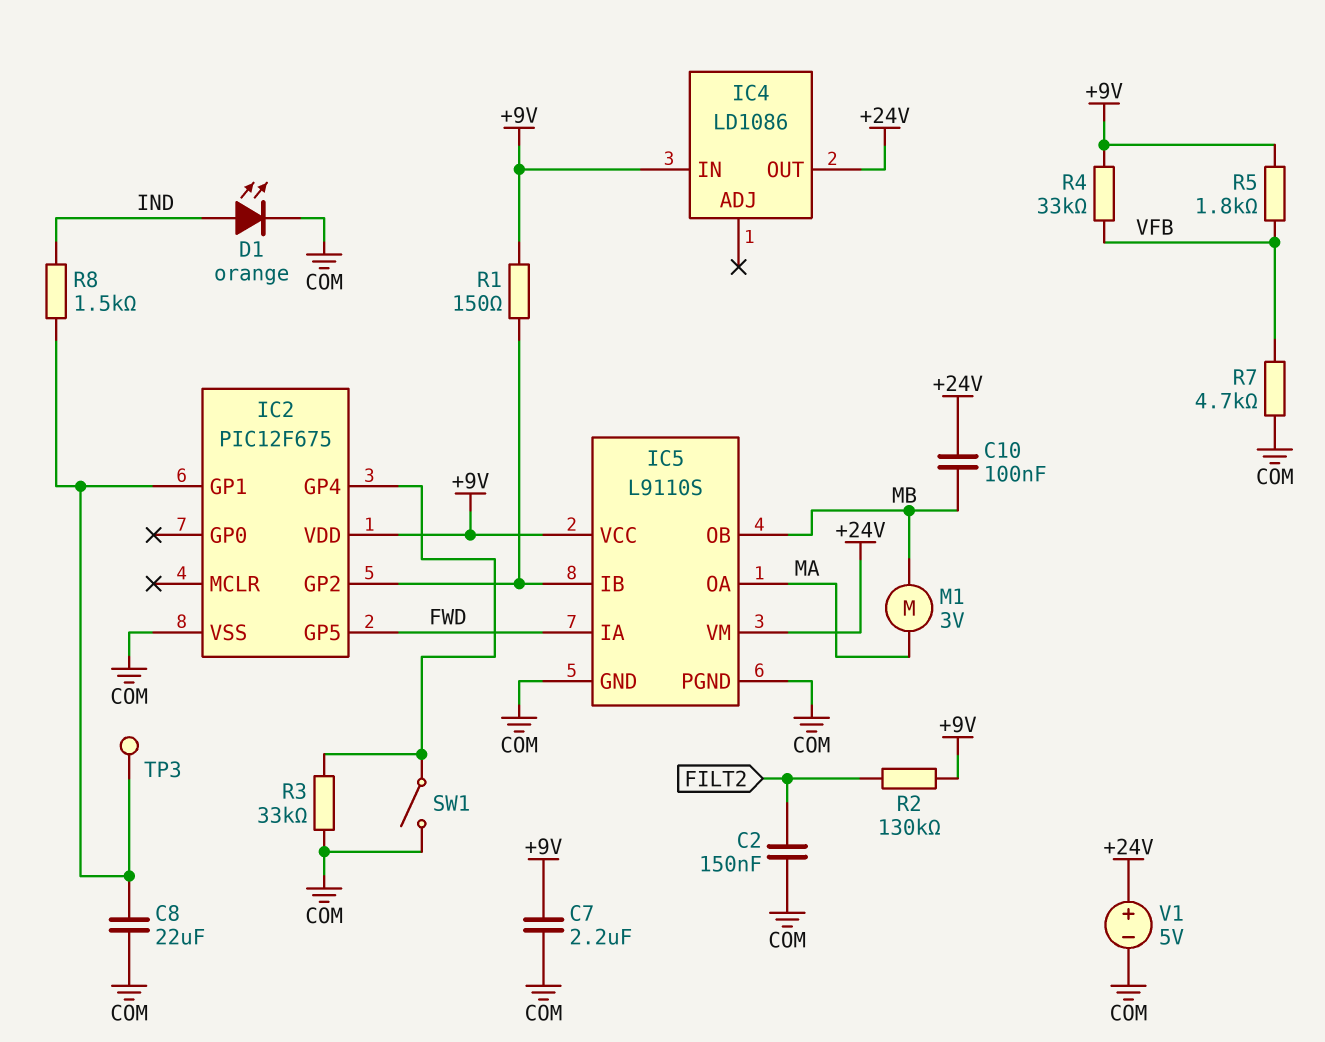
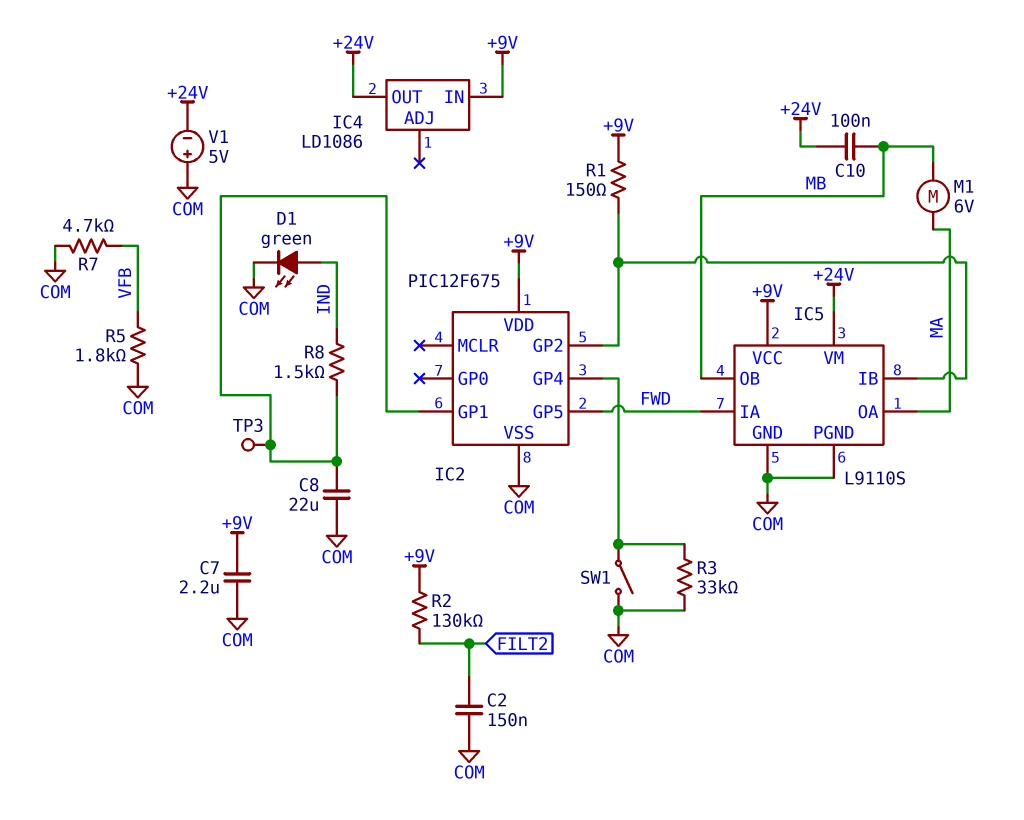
D1: LED orange (A IND, K COM) -> LED green (A IND, K COM)
M1: motor 3V (MA, MB) -> motor 6V (MA, MB)
R4: 33k (+9V, VFB) -> none
R5: 1.8k (+9V, VFB) -> 1.8k (COM, VFB)
V1: 5V (plus +24V, minus COM) -> 5V (plus COM, minus +24V)

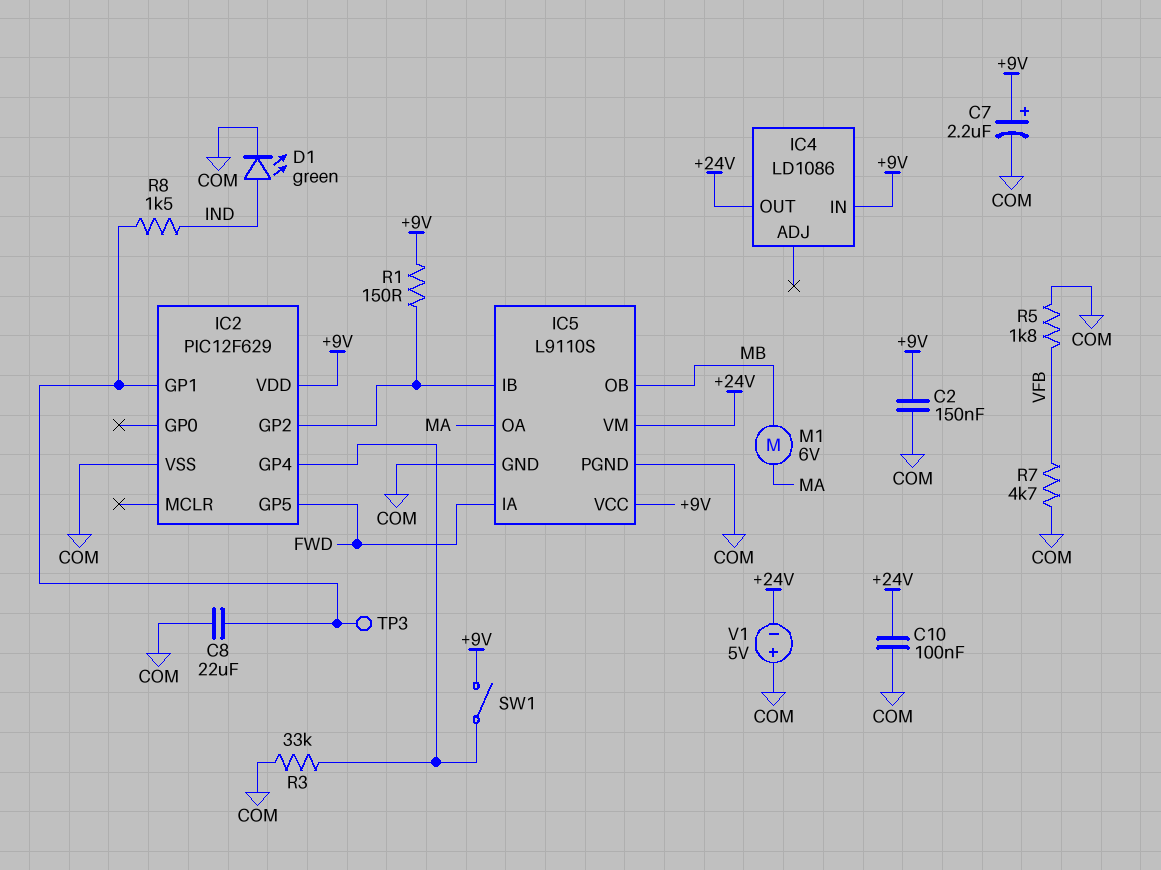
C2: 150nF (COM, FILT2) -> 150nF (+9V, COM)
C7: 2.2uF (+9V, COM) -> 2.2uF (plus +9V, minus COM)
C10: 100nF (+24V, MB) -> 100nF (+24V, COM)
IC2: PIC12F675 -> PIC12F629
R2: 130k (+9V, FILT2) -> none
SW1: switch (COM, IC2/GP4) -> switch (+9V, IC2/GP4)

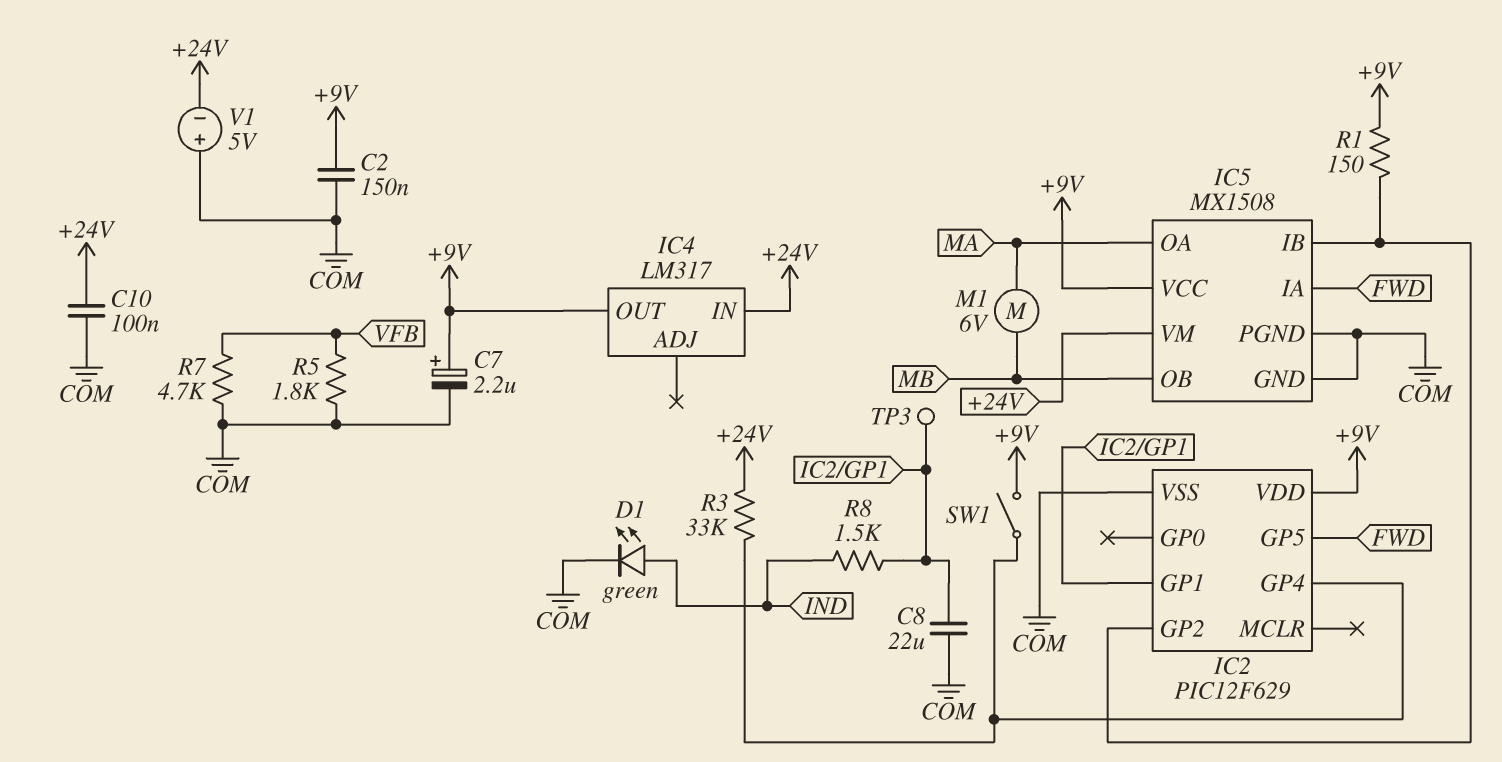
IC4: LD1086 -> LM317
IC4 pin IN: +9V -> +24V
IC4 pin OUT: +24V -> +9V
IC5: L9110S -> MX1508
R3: 33k (COM, IC2/GP4) -> 33k (+24V, IC2/GP4)

